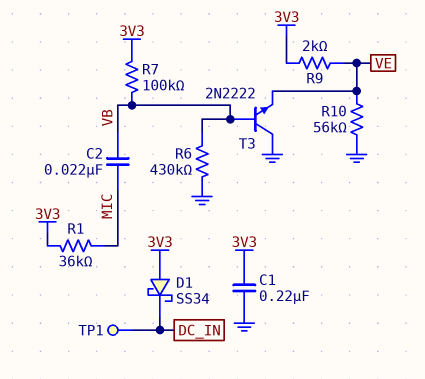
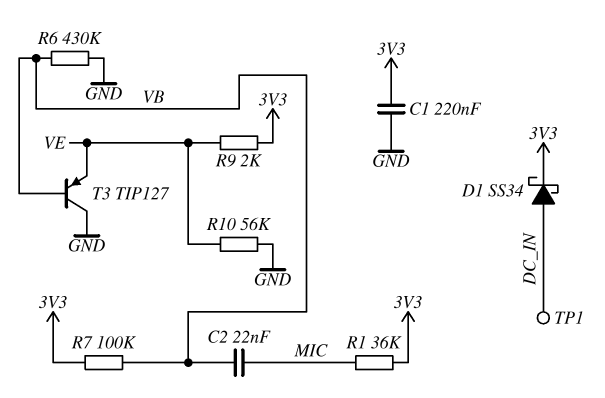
D1: schottky SS34 (A 3V3, K DC_IN) -> schottky SS34 (A DC_IN, K 3V3)
T3: NPN 2N2222 (B VB, C GND, E VE) -> PNP TIP127 (B VB, C GND, E VE)

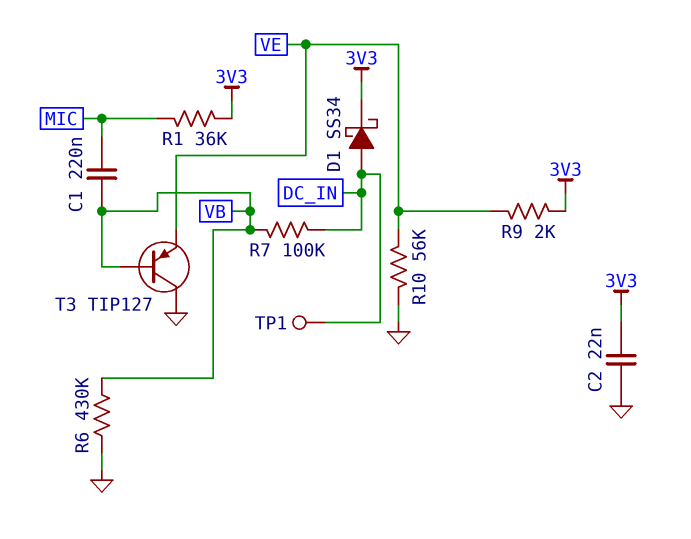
C1: 220nF (3V3, GND) -> 220nF (MIC, VB)
C2: 22nF (MIC, VB) -> 22nF (3V3, GND)
R7: 100k (3V3, VB) -> 100k (DC_IN, VB)

